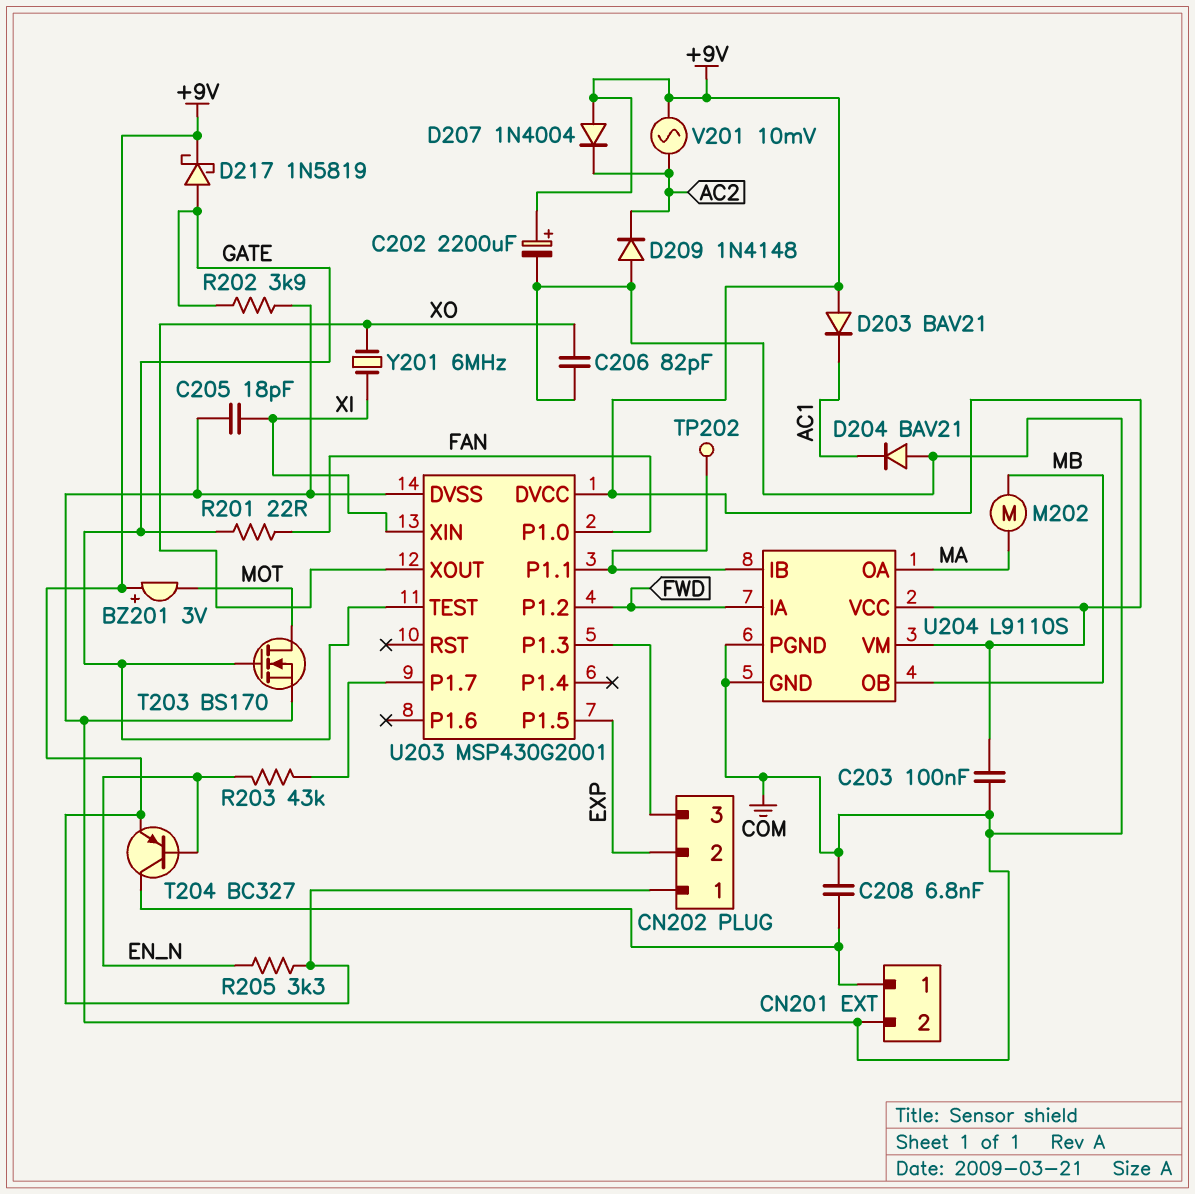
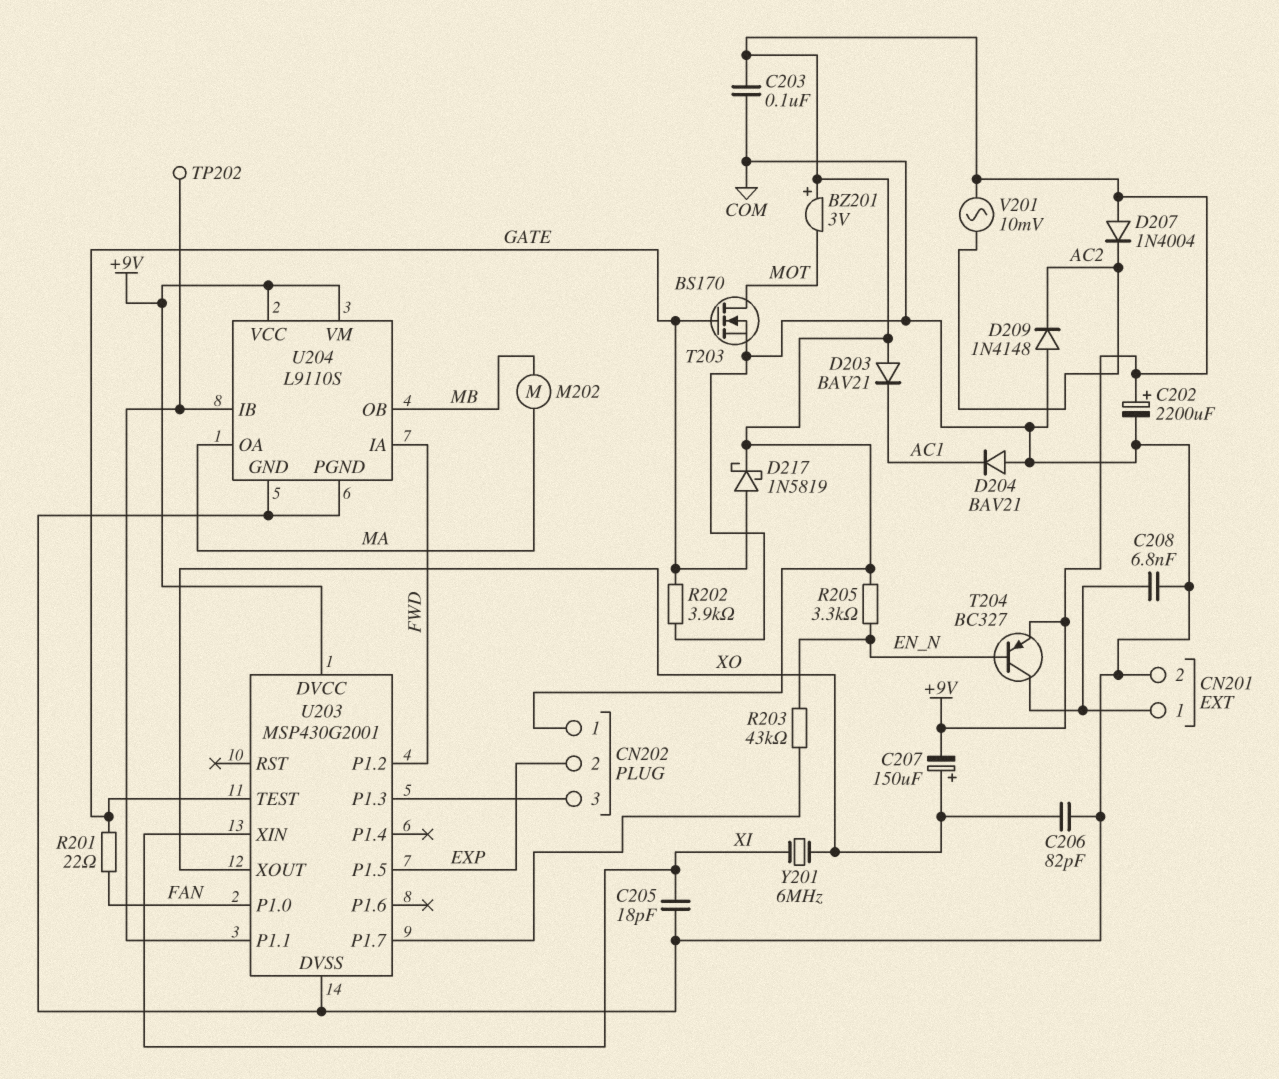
C207: none -> 150uF (plus XO, minus +9V)

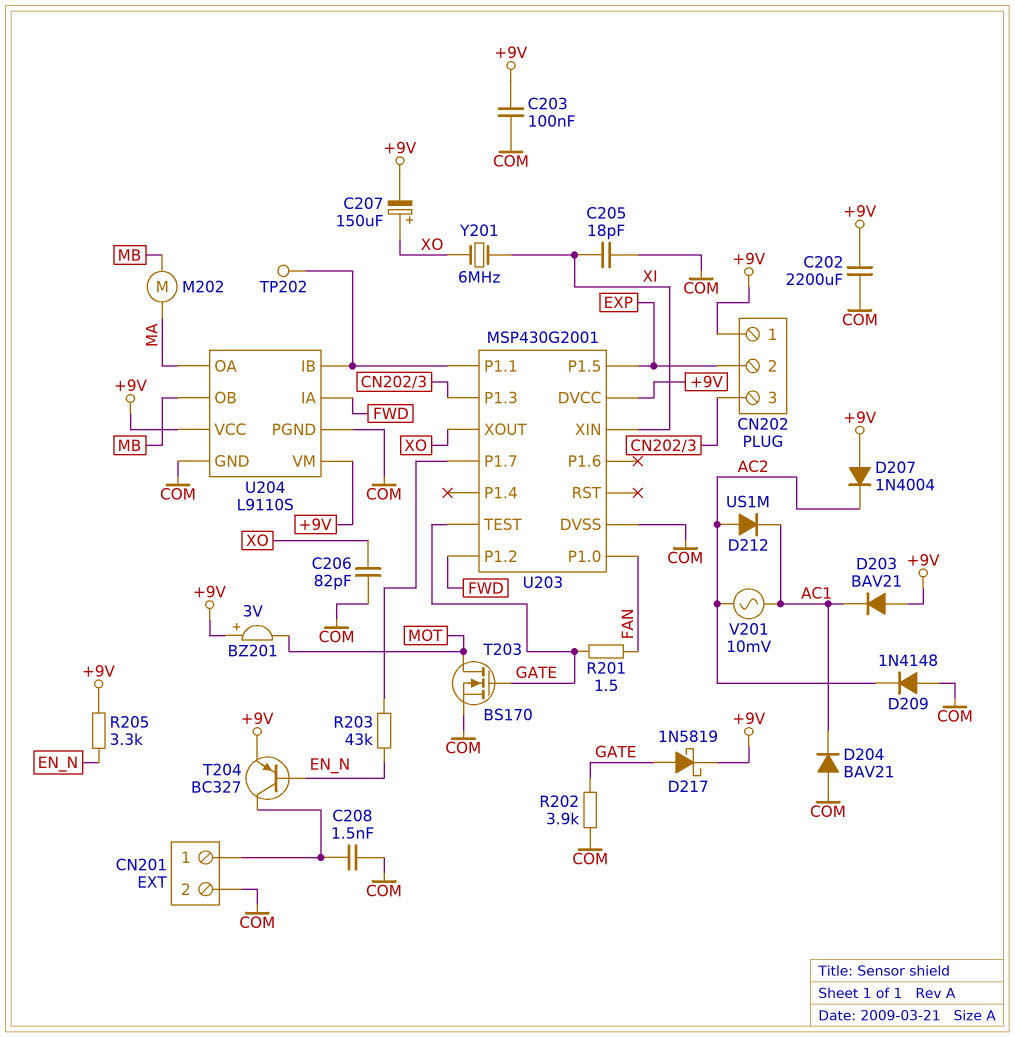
C202: 2200uF (plus +9V, minus COM) -> 2200uF (+9V, COM)
C208: 6.8nF (CN201/1, COM) -> 1.5nF (CN201/1, COM)
D212: none -> diode US1M (A AC2, K AC1)
R201: 22 (FAN, GATE) -> 1.5 (FAN, GATE)
V201: AC 10mV (+9V, AC2) -> AC 10mV (AC1, AC2)

